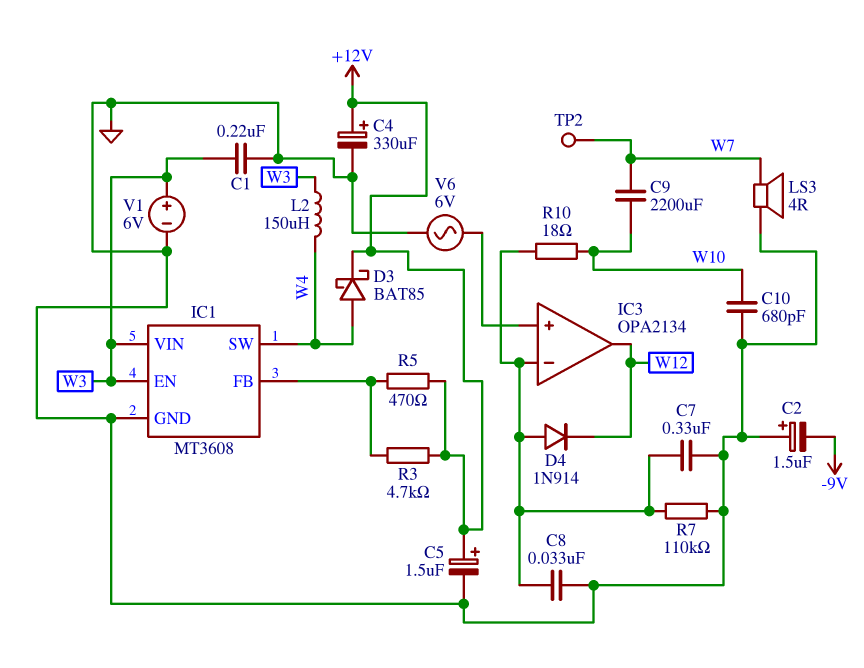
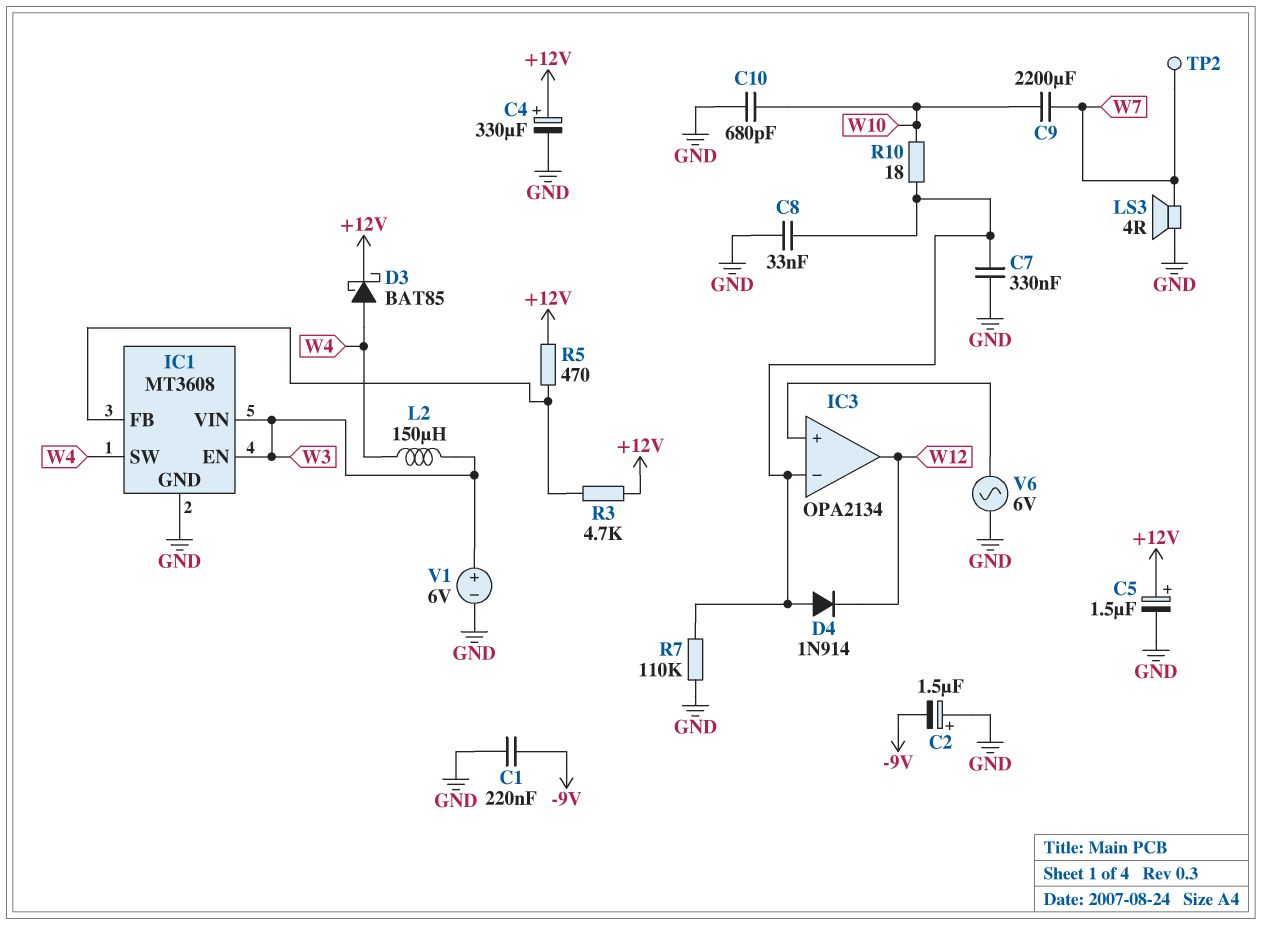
C1: 220nF (GND, W3) -> 220nF (-9V, GND)

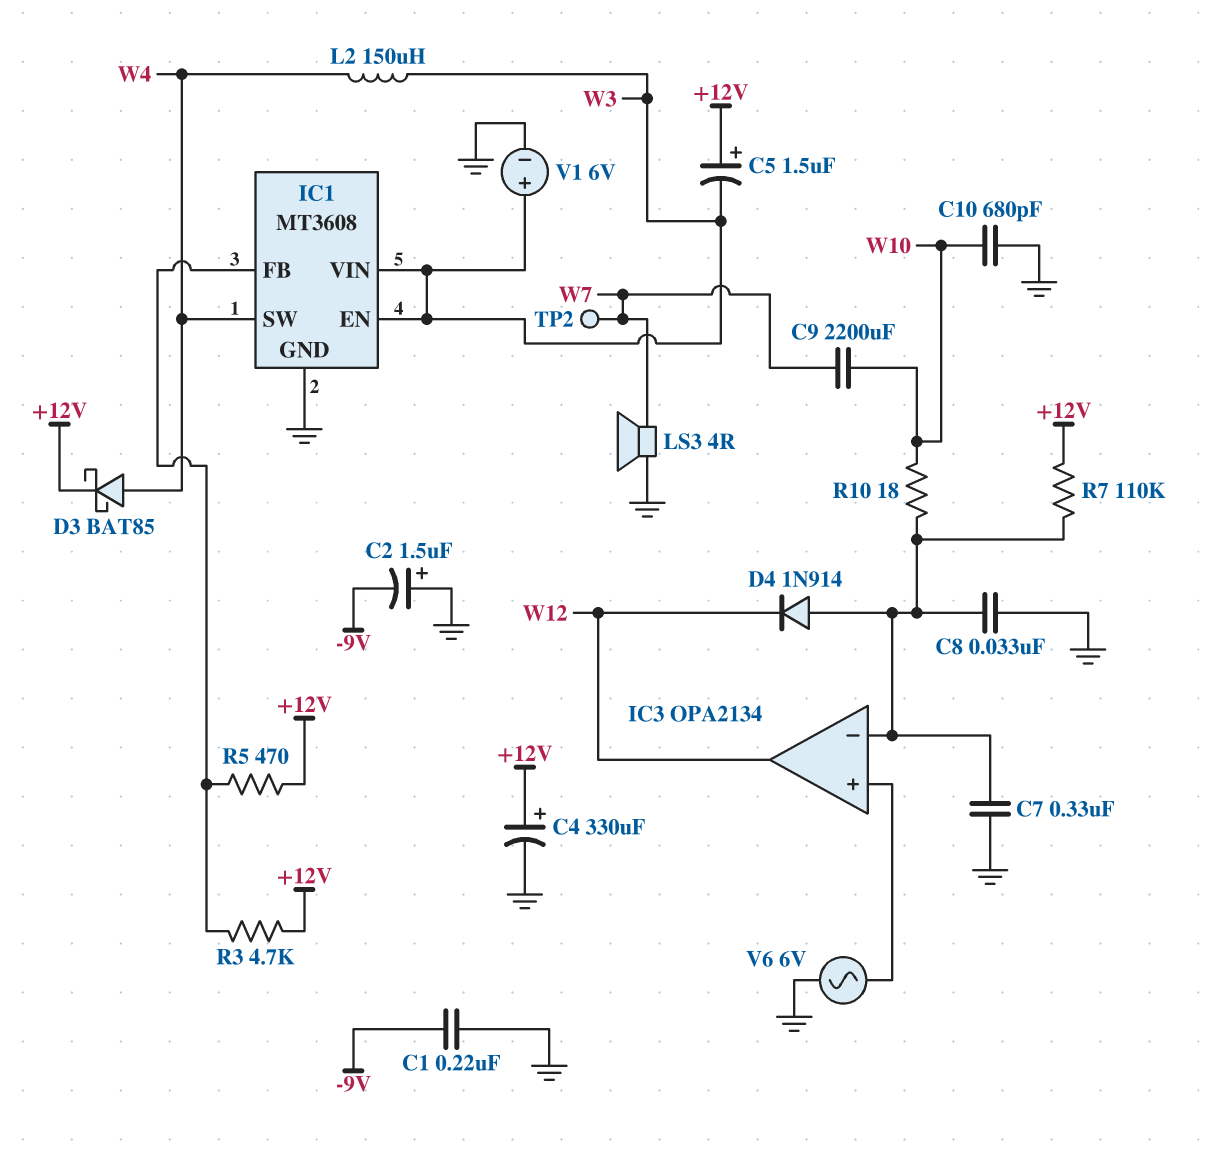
C5: 1.5uF (plus +12V, minus GND) -> 1.5uF (plus +12V, minus W3)
R7: 110k (GND, IC3/in-) -> 110k (+12V, IC3/in-)

